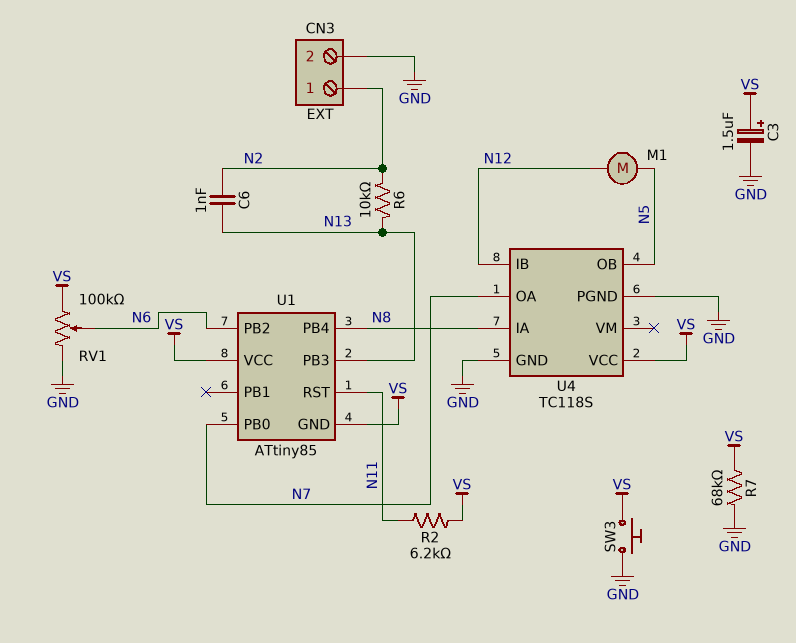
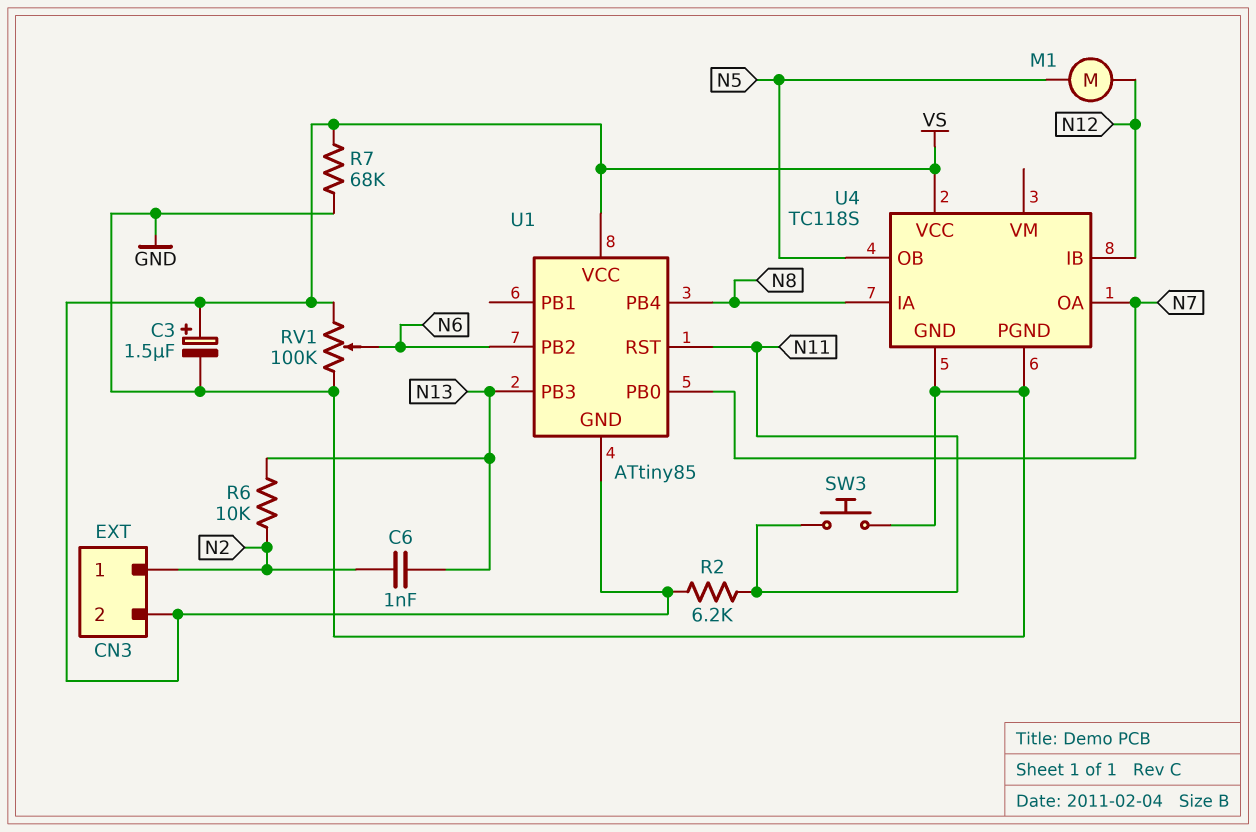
CN3 pin 2: GND -> VS
SW3: button (GND, VS) -> button (GND, N11)

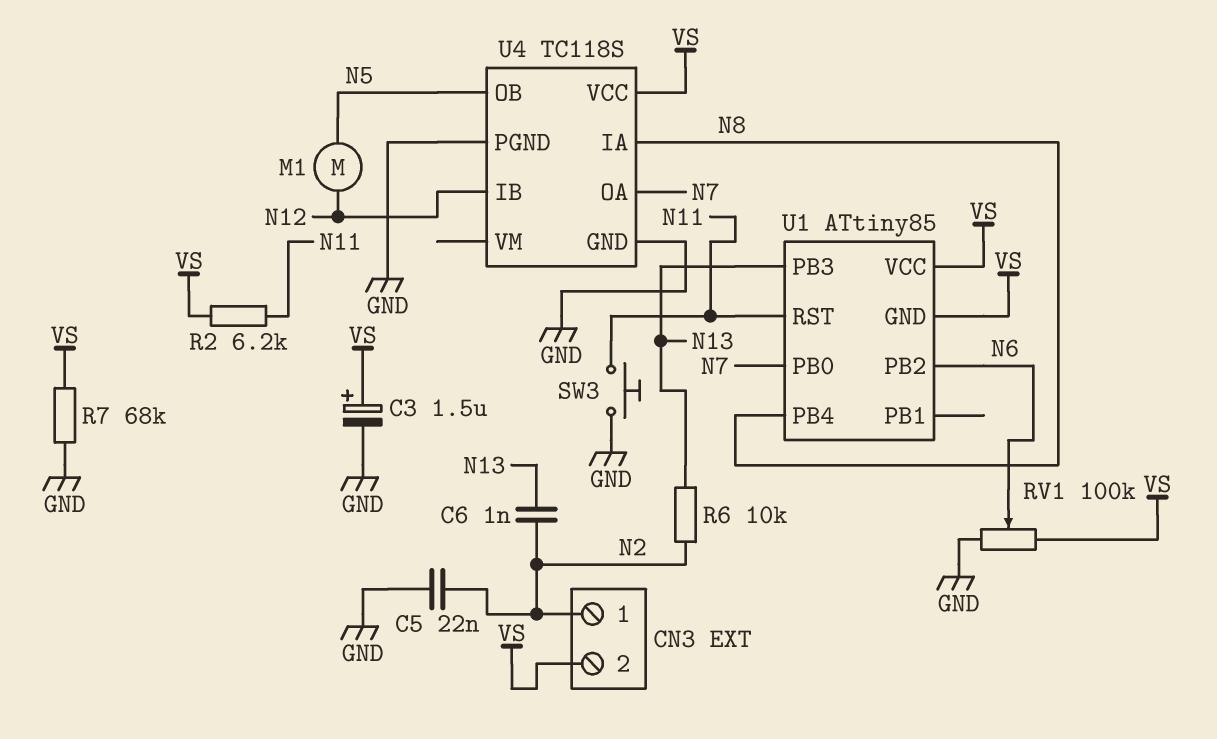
C5: none -> 22nF (GND, N2)

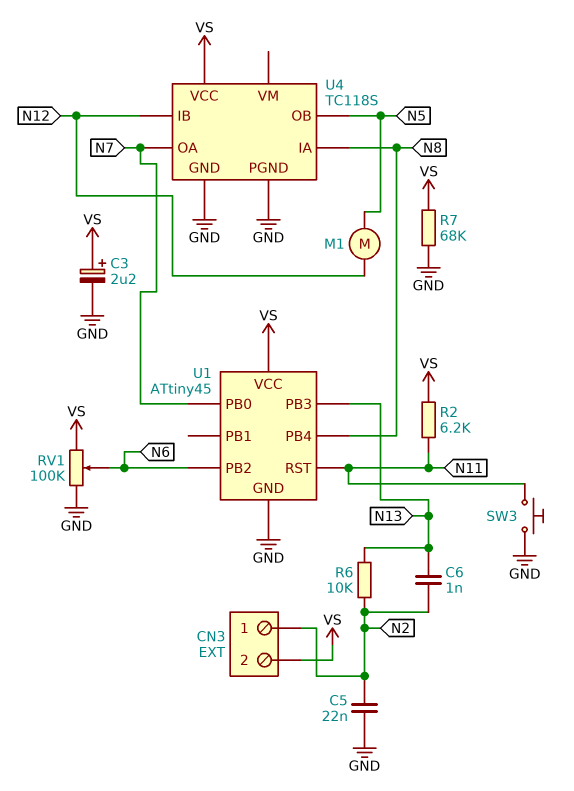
C3: 1.5uF (plus VS, minus GND) -> 2.2uF (plus VS, minus GND)
U1: ATtiny85 -> ATtiny45
U1 pin GND: VS -> GND

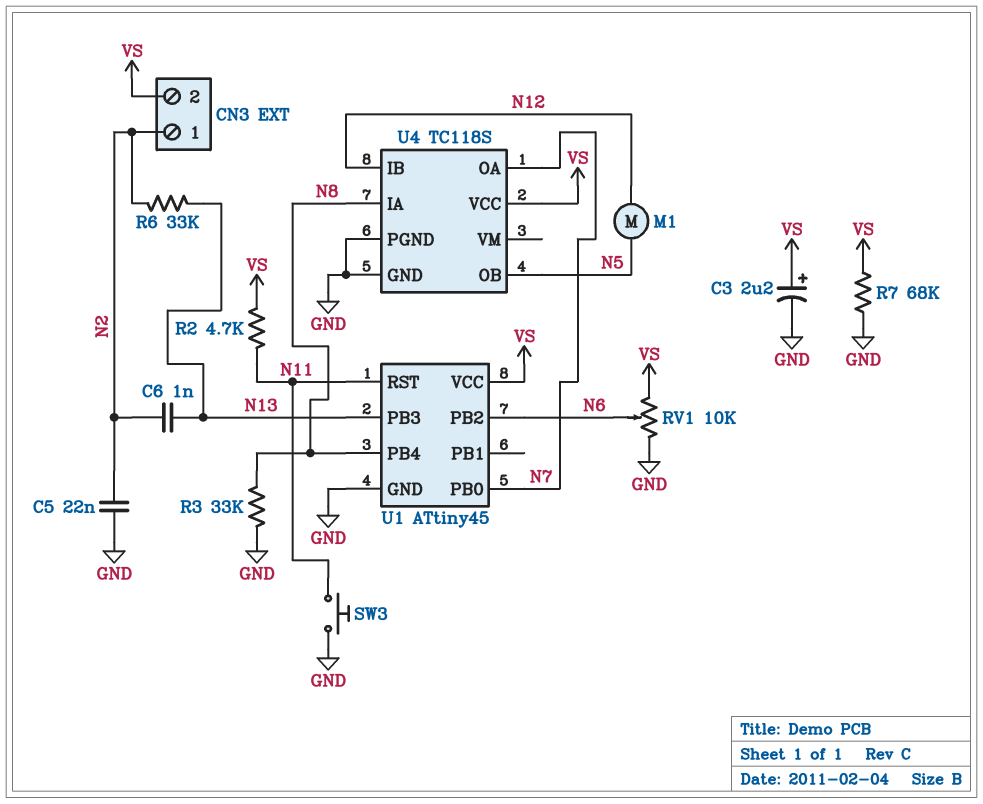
R2: 6.2k (N11, VS) -> 4.7k (N11, VS)
R3: none -> 33k (GND, N8)
R6: 10k (N2, N13) -> 33k (N2, N13)
RV1: 100k (GND, VS, wiper N6) -> 10k (GND, VS, wiper N6)

